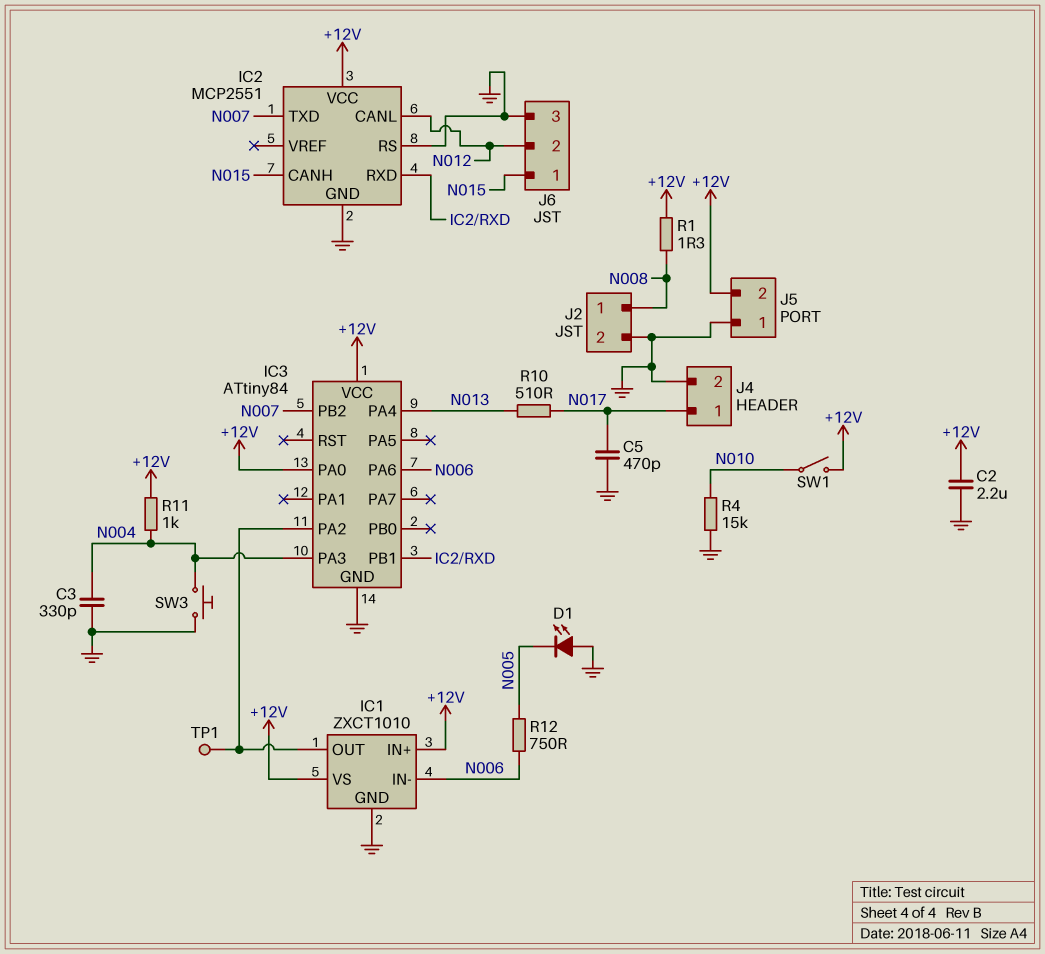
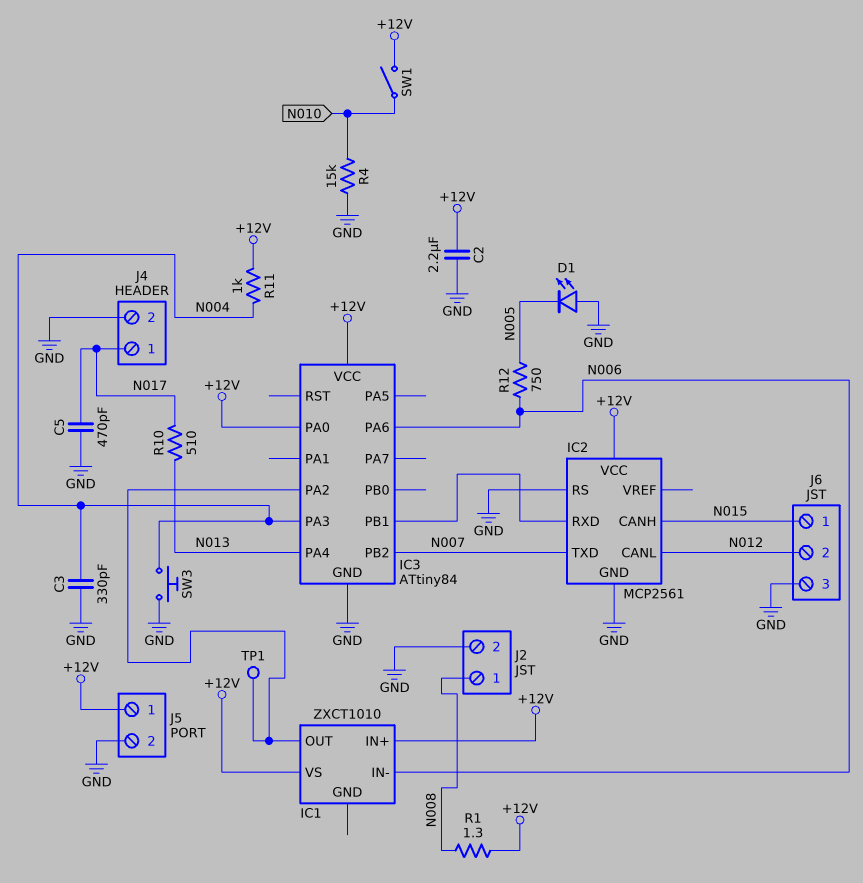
IC1 pin GND: GND -> none
IC2: MCP2551 -> MCP2561
J5 pin 1: GND -> +12V
J5 pin 2: +12V -> GND

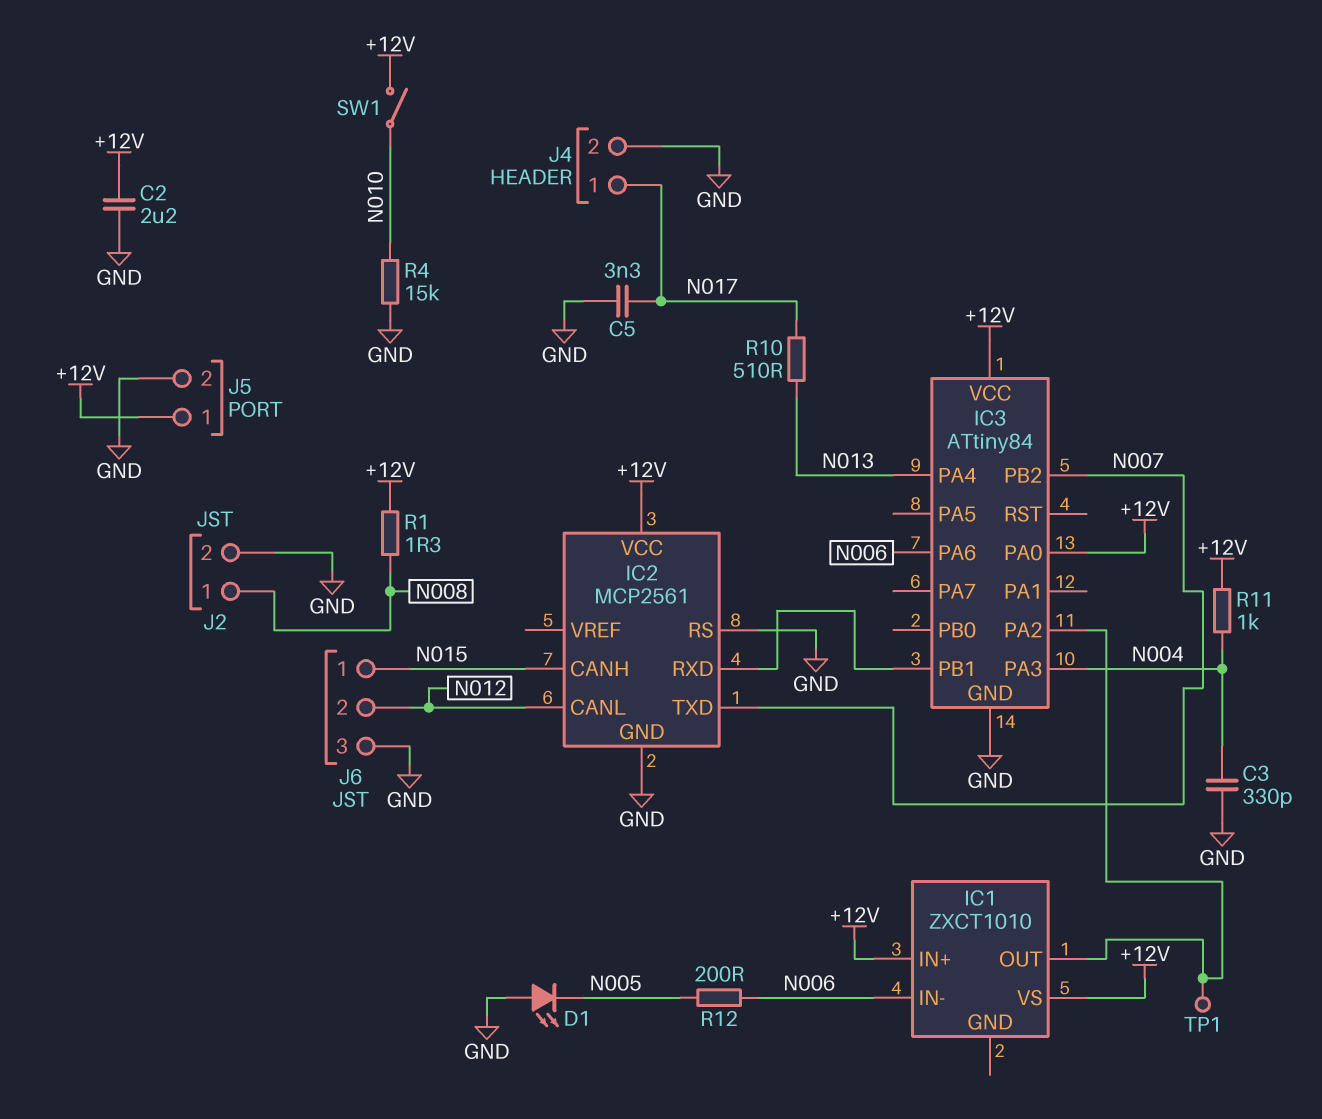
C5: 470pF (GND, N017) -> 3.3nF (GND, N017)
R12: 750 (N005, N006) -> 200 (N005, N006)
SW3: button (GND, N004) -> none

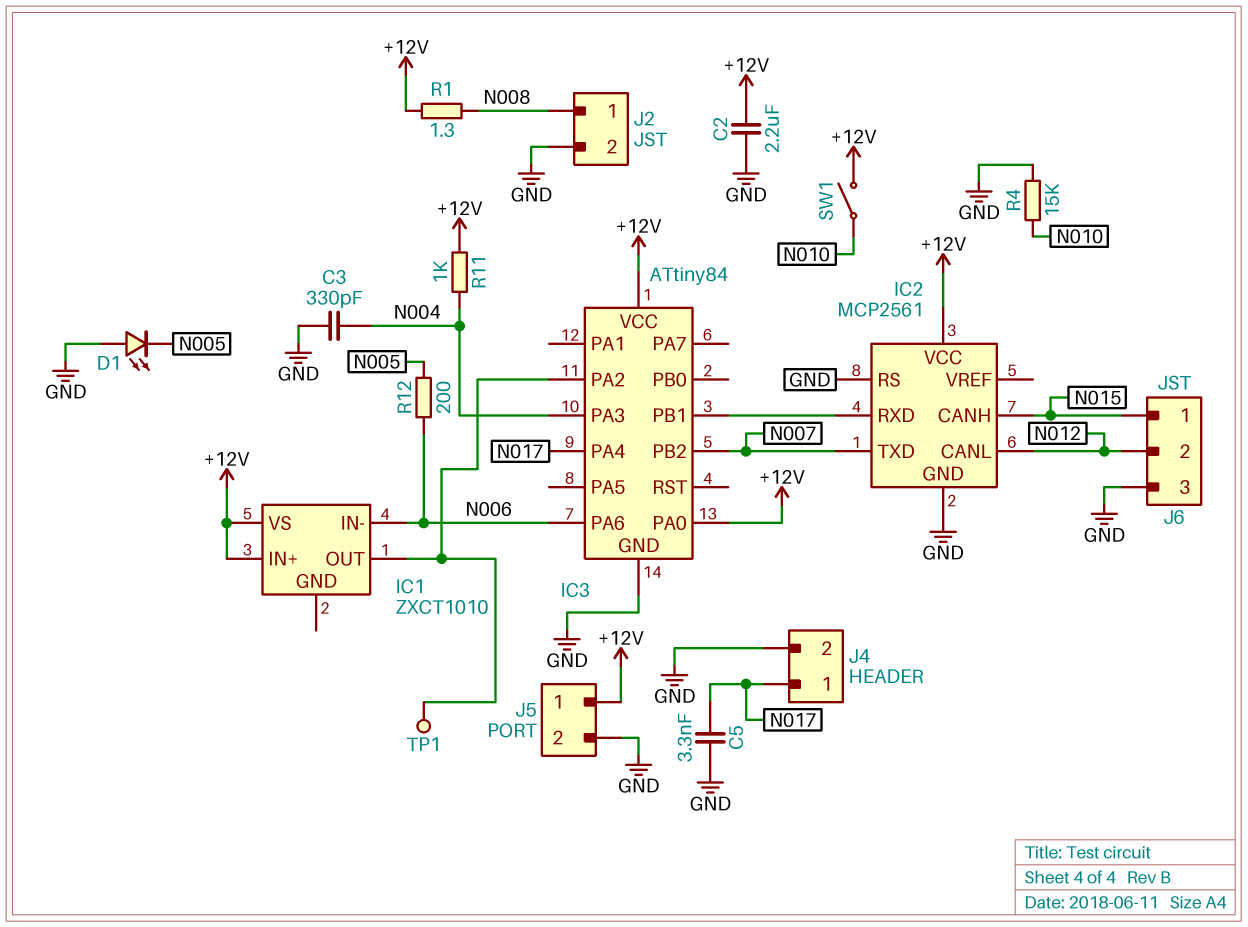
IC3 pin PA4: N013 -> N017
R10: 510 (N013, N017) -> none

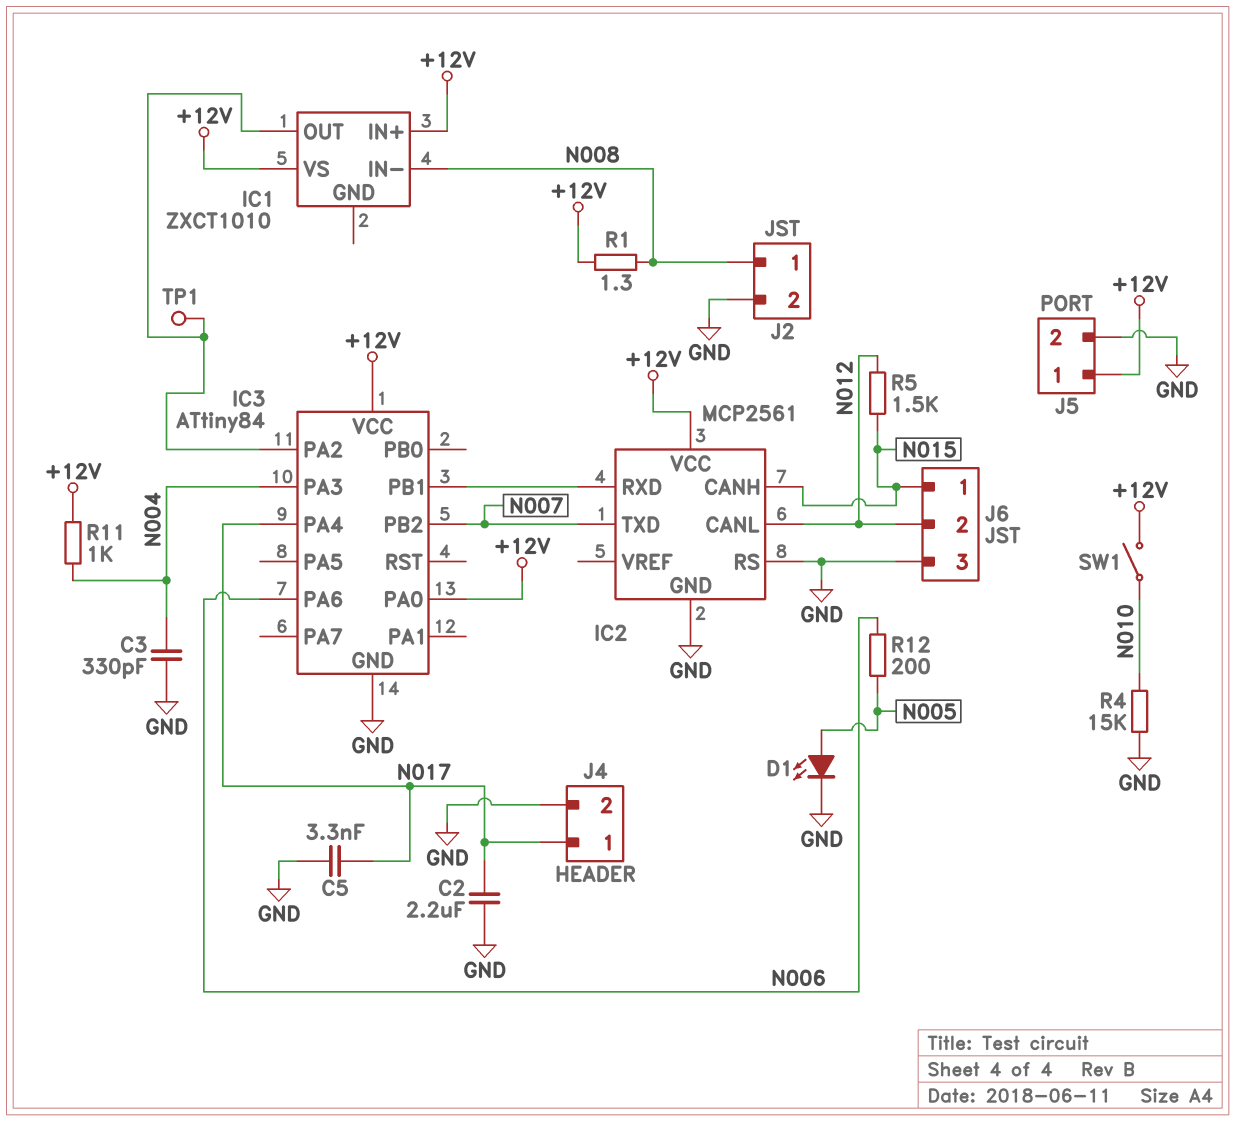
C2: 2.2uF (+12V, GND) -> 2.2uF (GND, N017)
D1: LED (A GND, K N005) -> LED (A N005, K GND)
IC1 pin IN-: N006 -> N008
R5: none -> 1.5k (N012, N015)

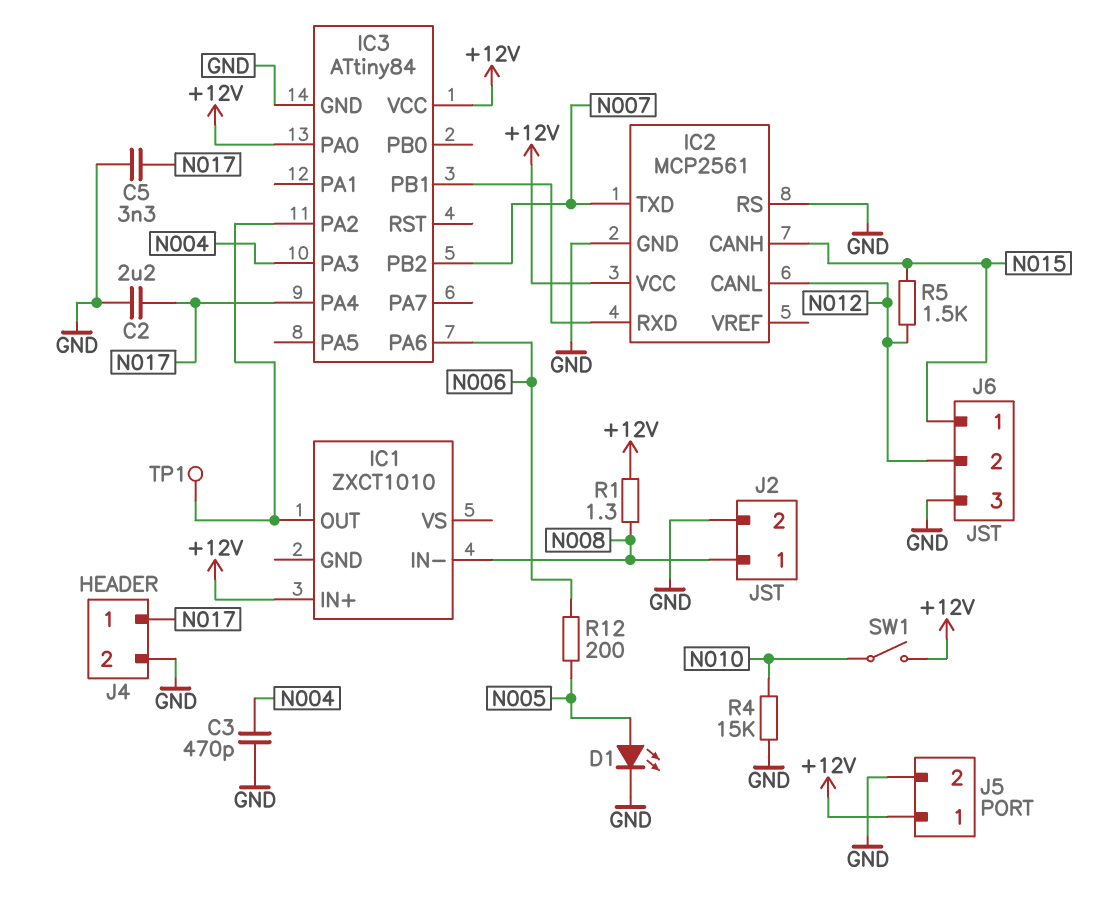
C3: 330pF (GND, N004) -> 470pF (GND, N004)
IC1 pin VS: +12V -> none
R11: 1k (+12V, N004) -> none

